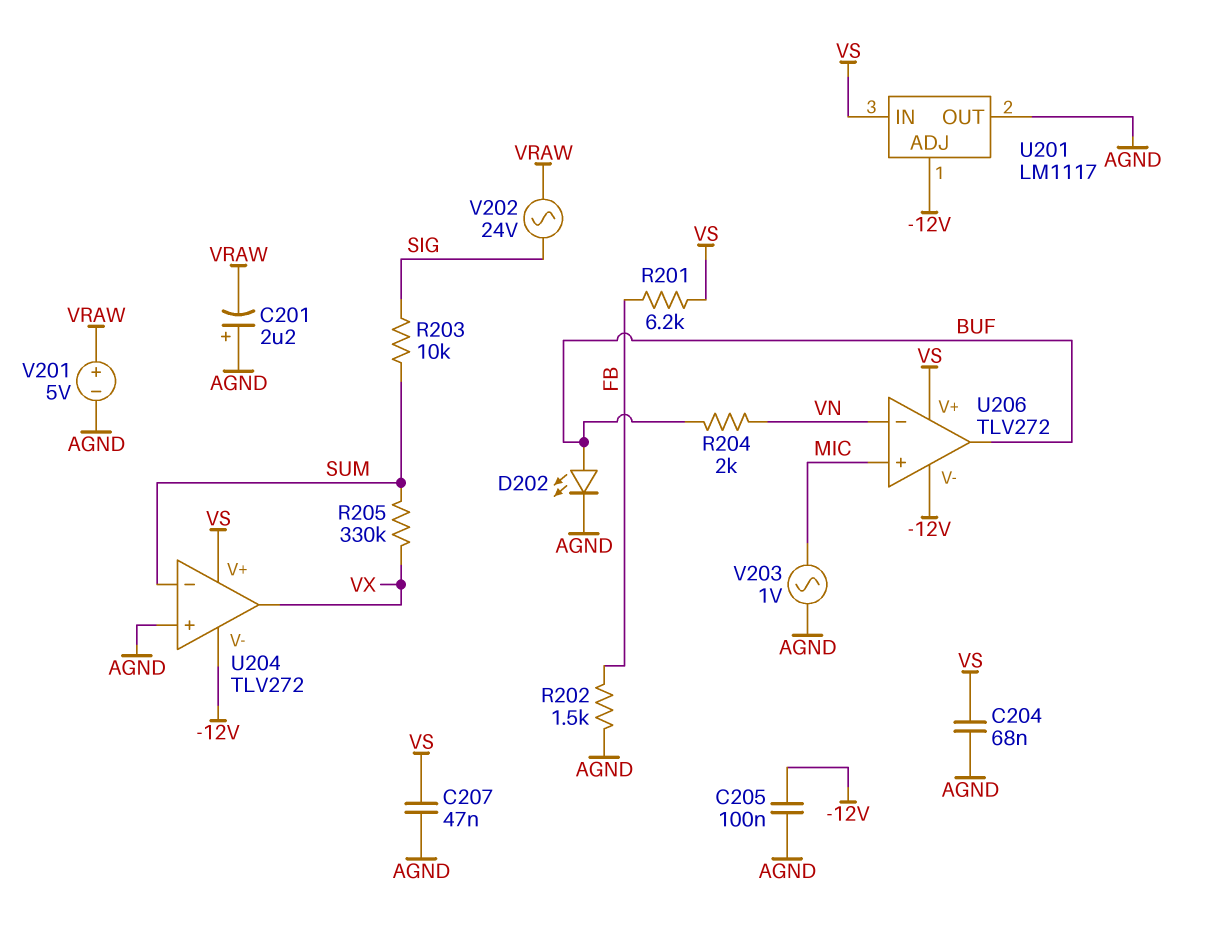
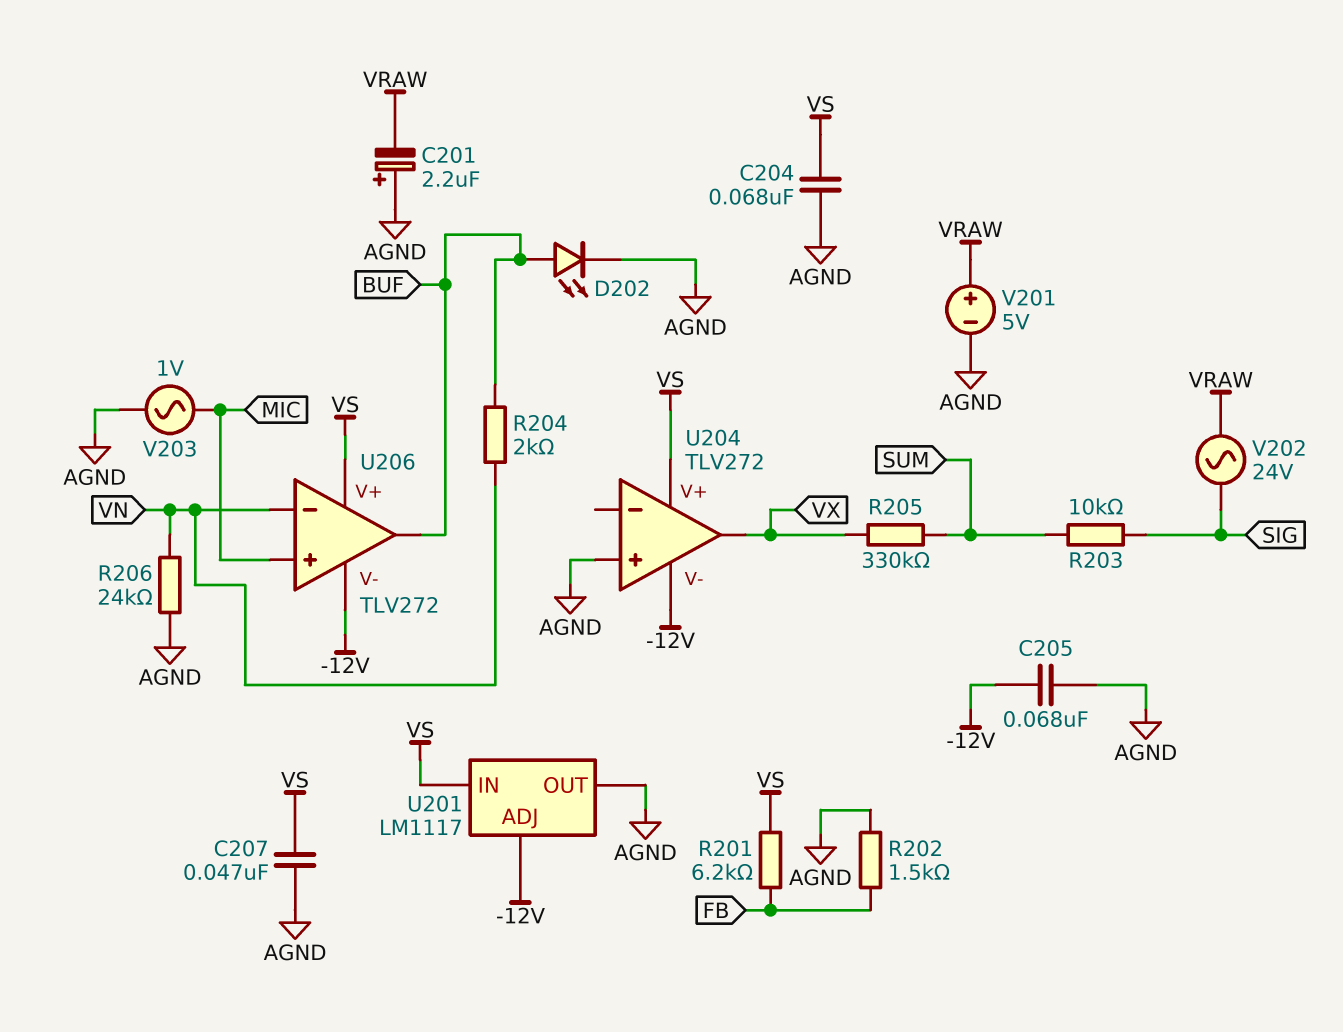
C205: 100nF (-12V, AGND) -> 68nF (-12V, AGND)
R206: none -> 24k (AGND, VN)
U204 pin in-: SUM -> none

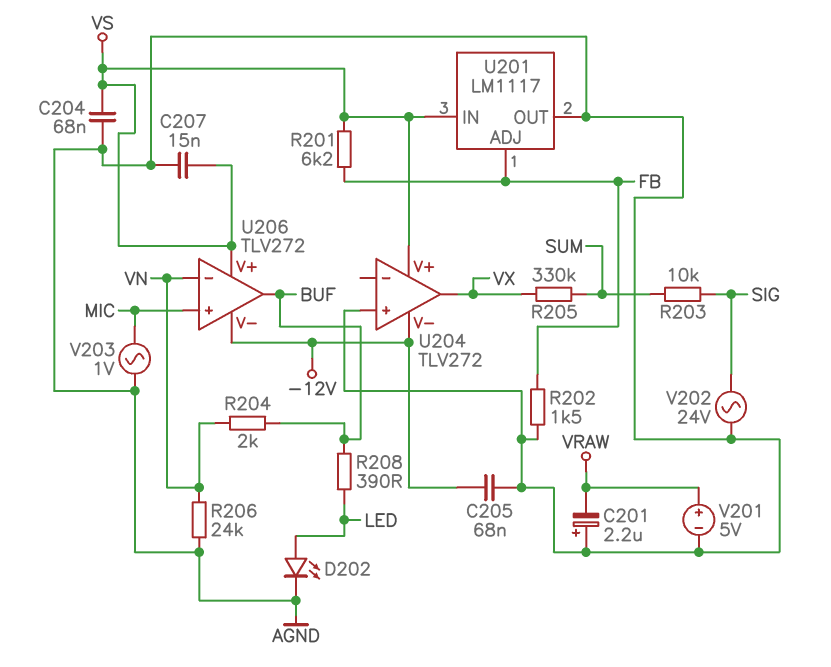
C207: 47nF (AGND, VS) -> 15nF (AGND, VS)
D202: LED (A BUF, K AGND) -> LED (A LED, K AGND)
R208: none -> 390 (BUF, LED)
U201 pin ADJ: -12V -> FB
V202: AC 24V (SIG, VRAW) -> AC 24V (AGND, SIG)

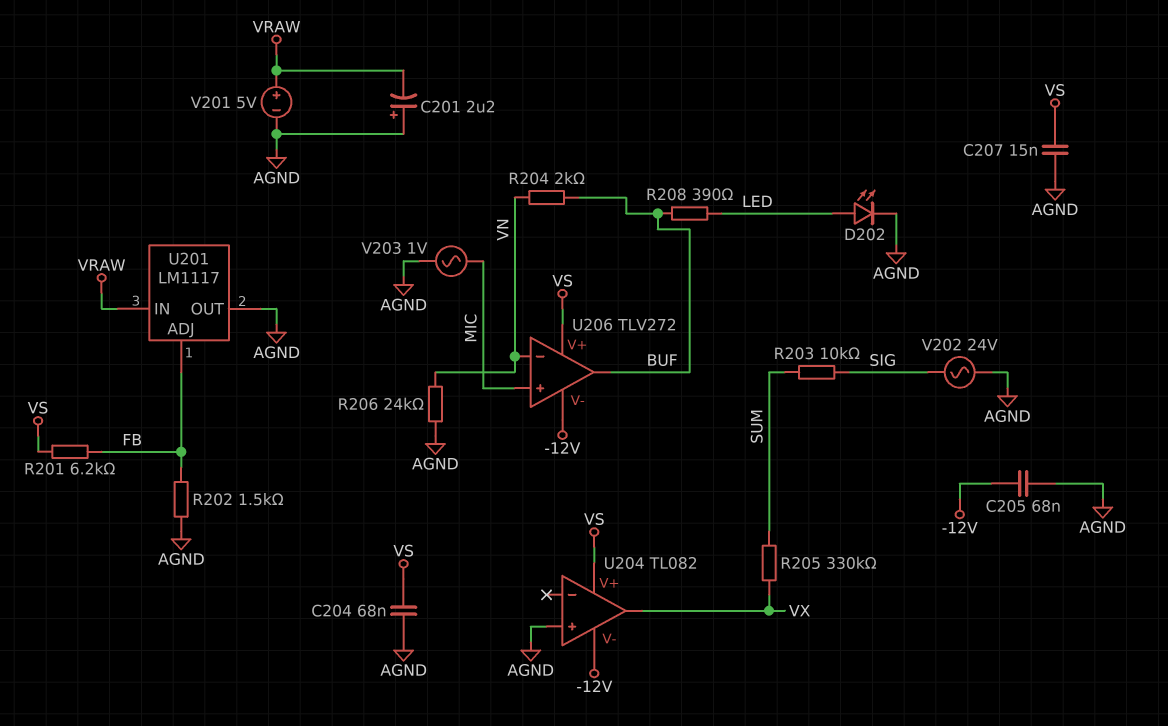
U201 pin IN: VS -> VRAW
U204: TLV272 -> TL082

